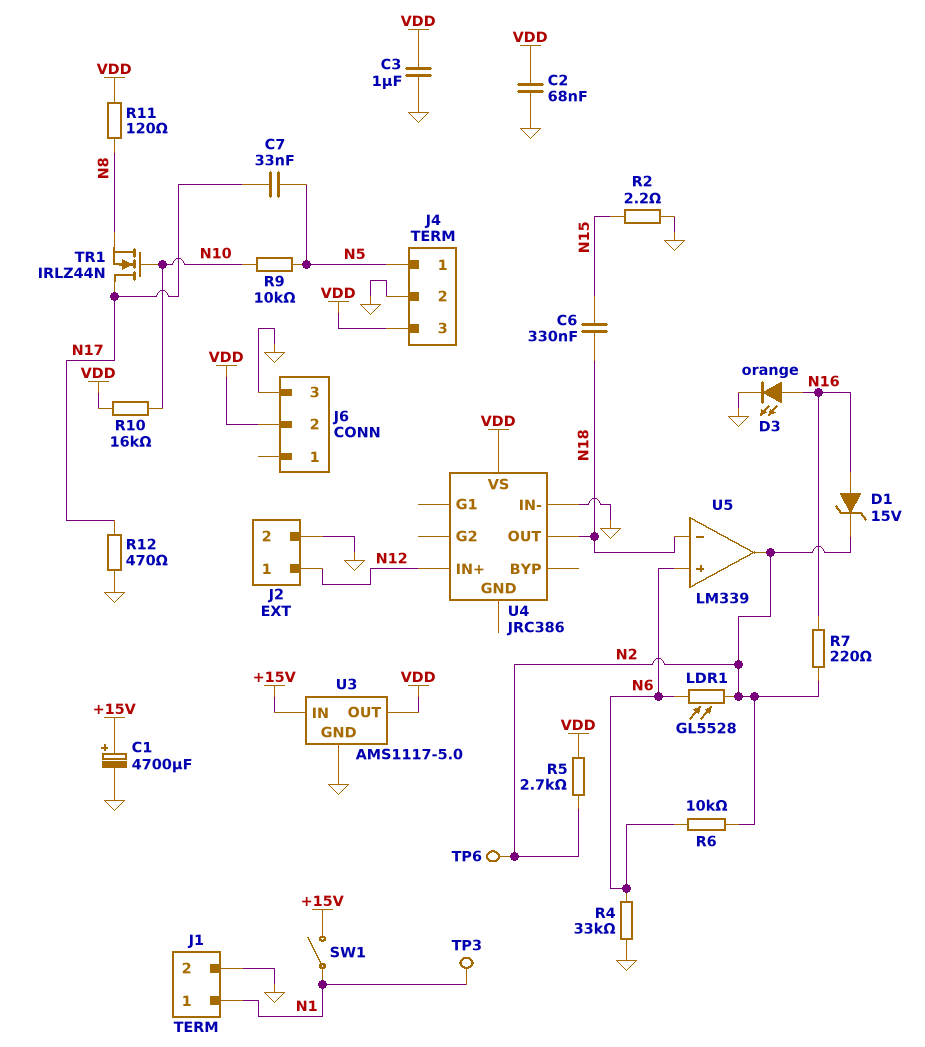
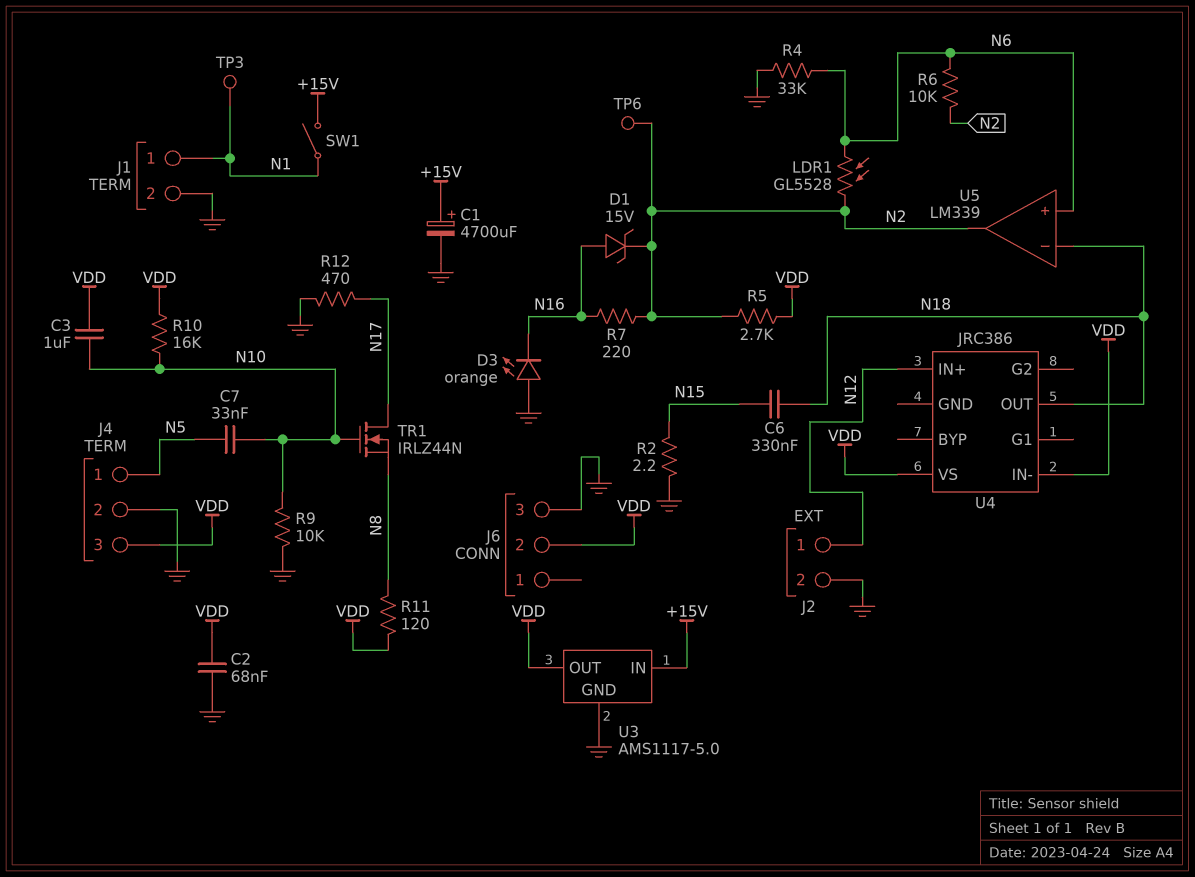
C3: 1uF (GND, VDD) -> 1uF (N10, VDD)
C7: 33nF (N5, N17) -> 33nF (N5, N10)
D3: LED orange (A N16, K GND) -> LED orange (A GND, K N16)
R9: 10k (N5, N10) -> 10k (GND, N10)
U4 pin IN-: GND -> VDD

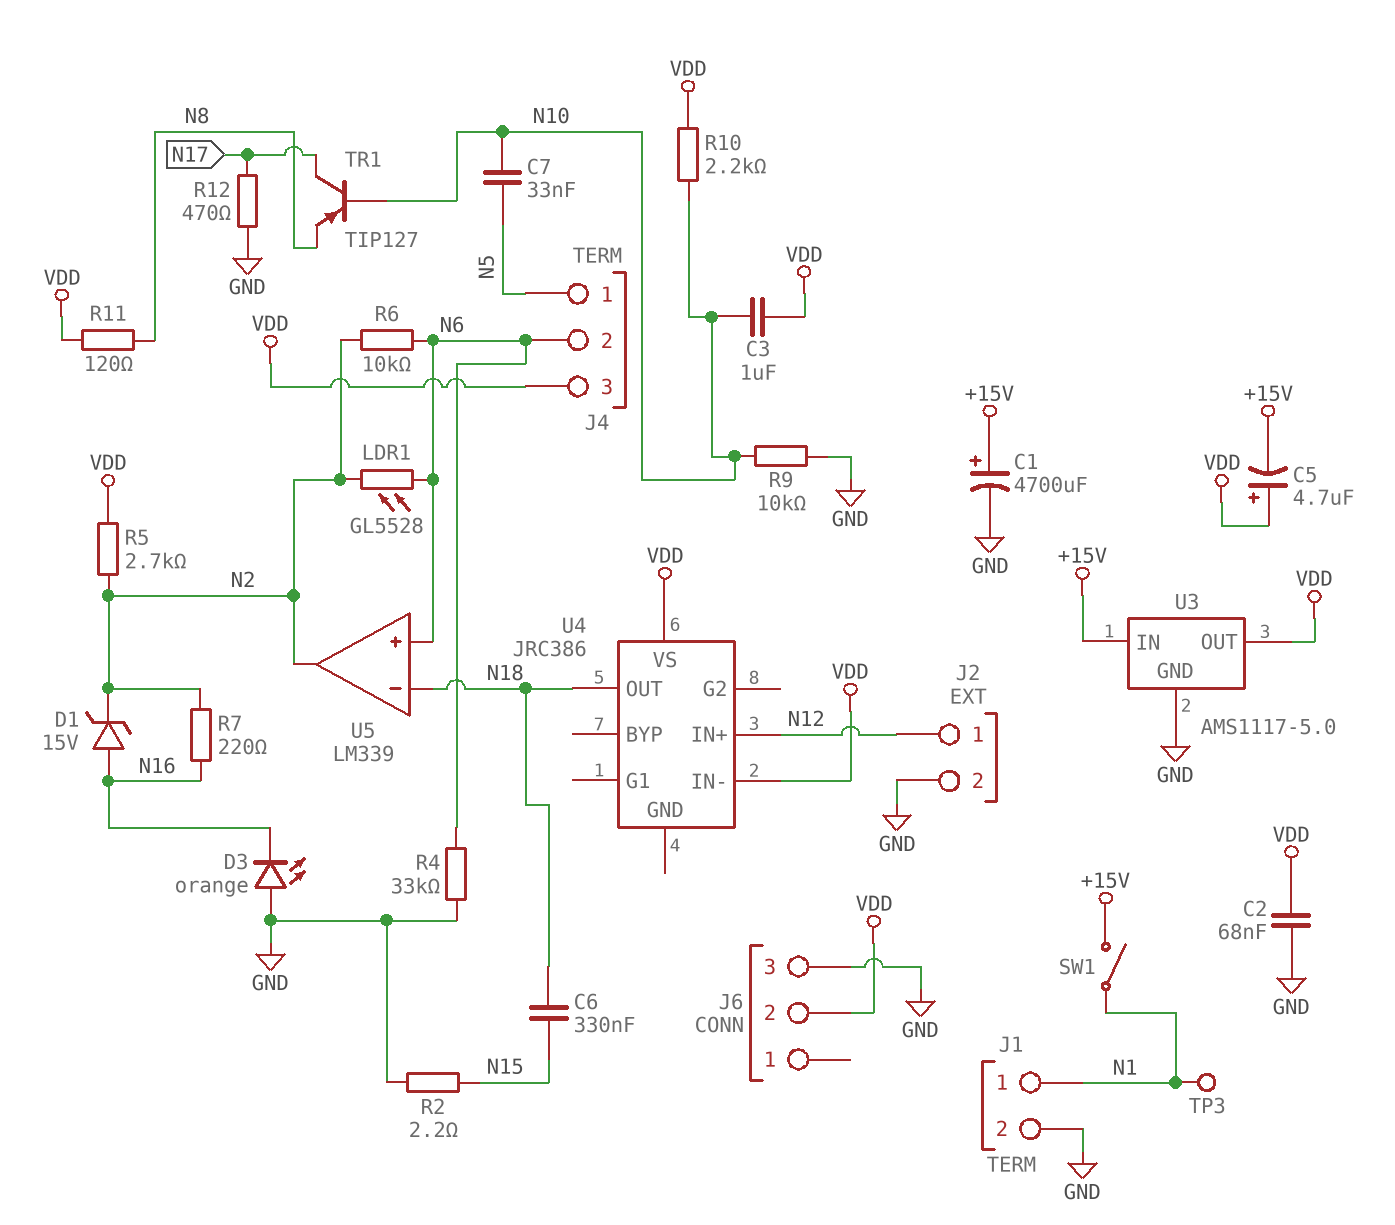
C5: none -> 4.7uF (plus VDD, minus +15V)
J4 pin 2: GND -> N6
R10: 16k (N10, VDD) -> 2.2k (N10, VDD)
TP6: test point (N2) -> none
TR1: NMOS IRLZ44N (G N10, D N17, S N8) -> PNP TIP127 (B N10, C N17, E N8)

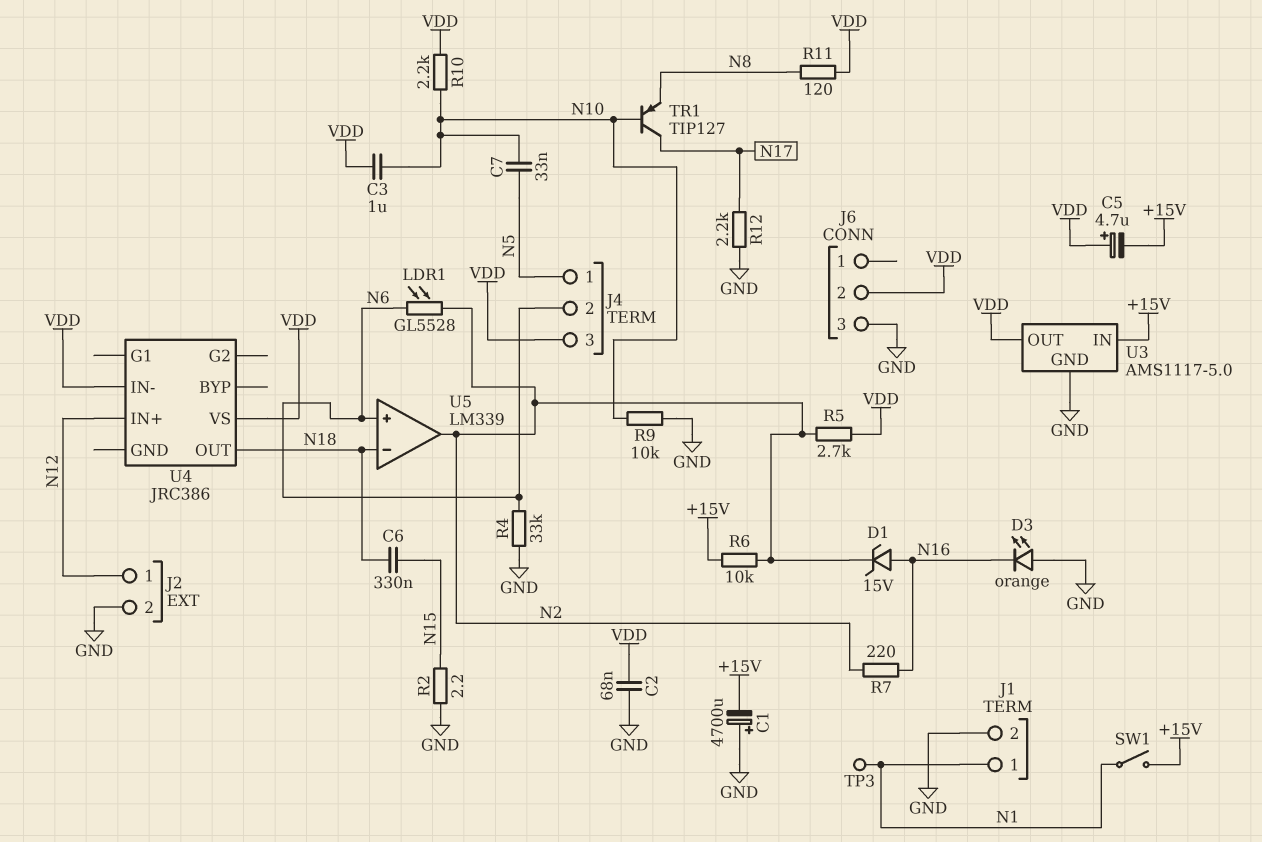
C1: 4700uF (plus +15V, minus GND) -> 4700uF (plus GND, minus +15V)
R6: 10k (N2, N6) -> 10k (+15V, N2)
R12: 470 (GND, N17) -> 2.2k (GND, N17)

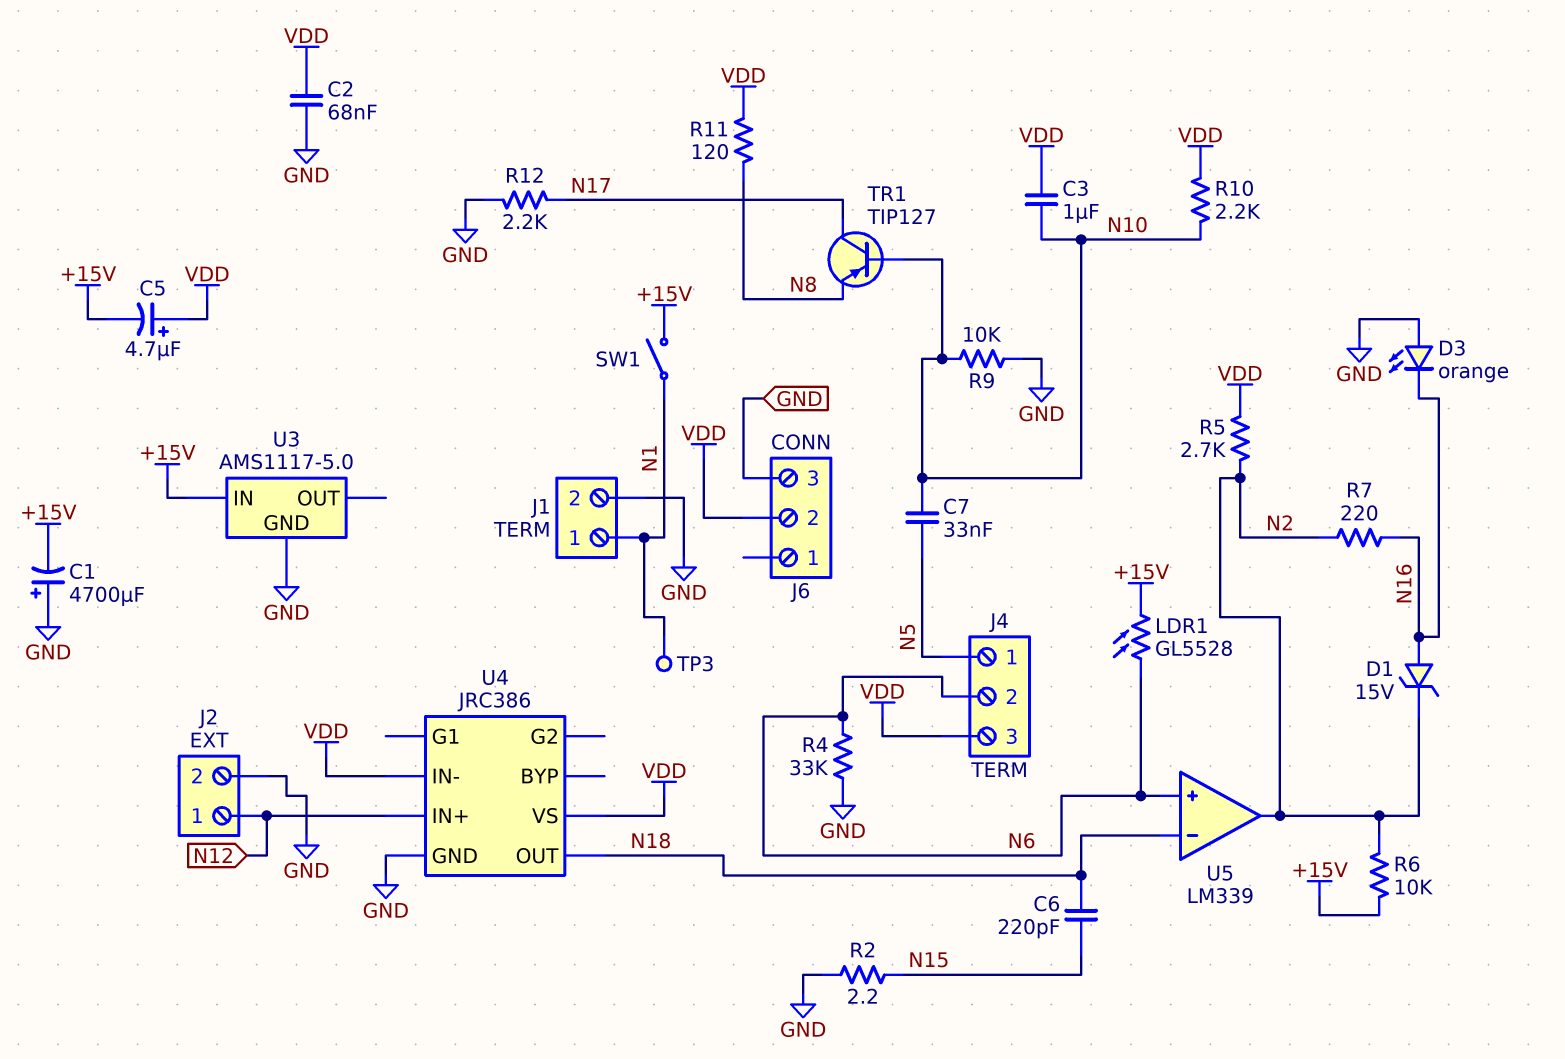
C6: 330nF (N15, N18) -> 220pF (N15, N18)
LDR1: GL5528 (N2, N6) -> GL5528 (+15V, N6)
U3 pin OUT: VDD -> none
U4 pin GND: none -> GND

